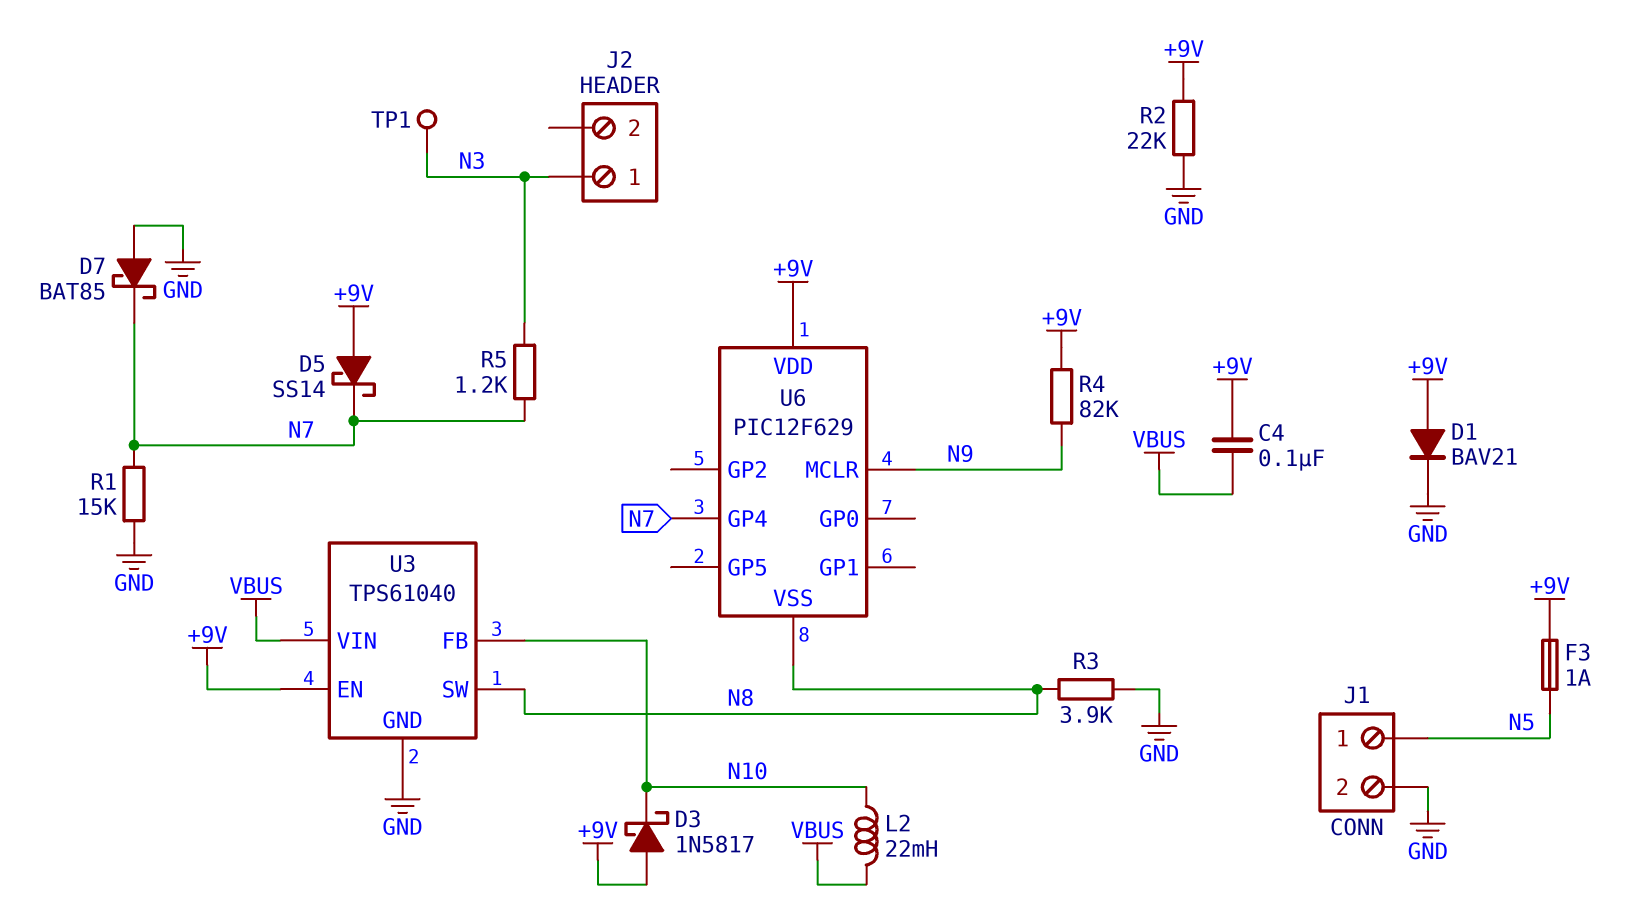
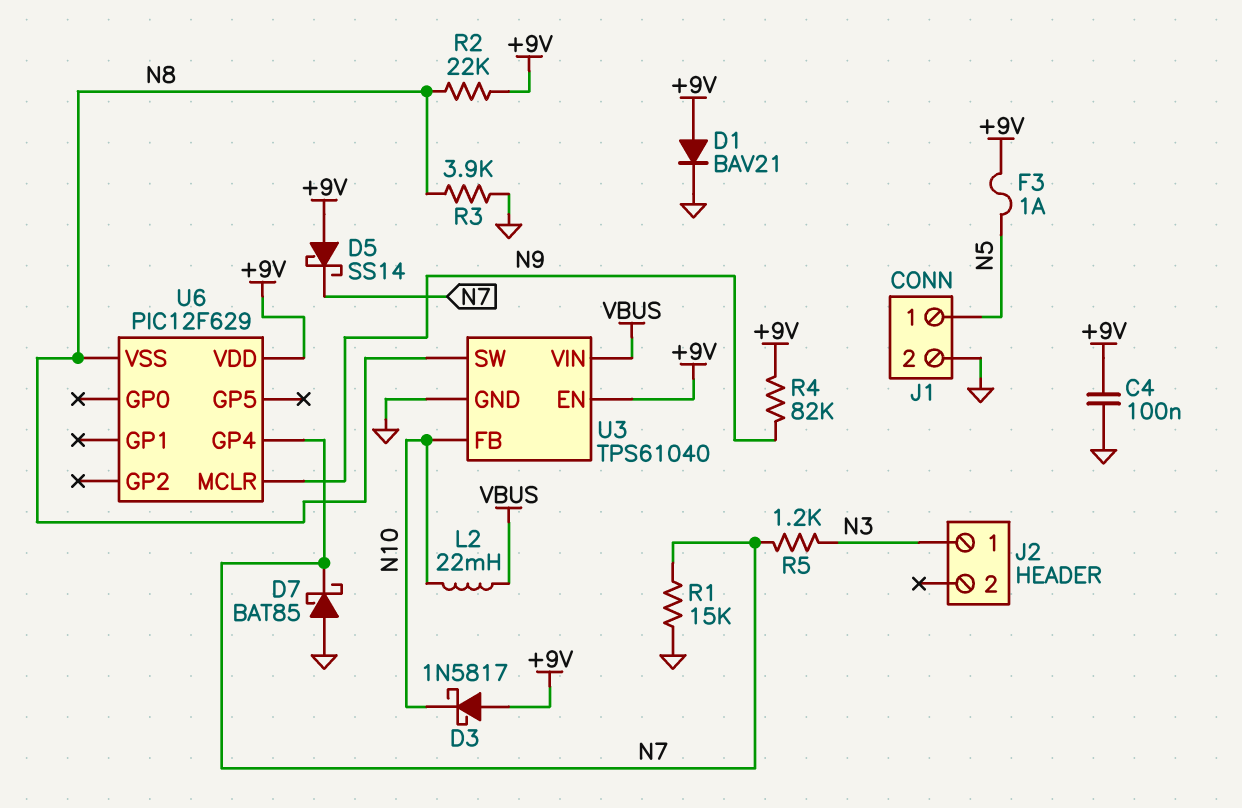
C4: 100nF (+9V, VBUS) -> 100nF (+9V, GND)
R2: 22k (+9V, GND) -> 22k (+9V, N8)
TP1: test point (N3) -> none

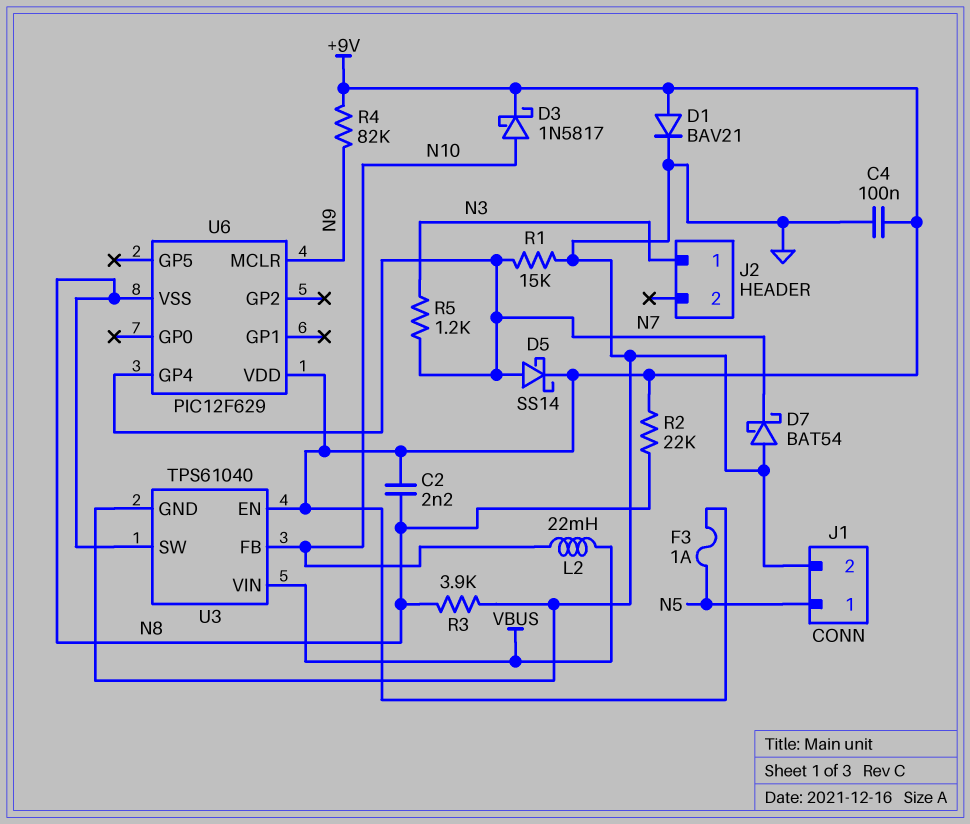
C2: none -> 2.2nF (+9V, N8)
D3: schottky 1N5817 (A +9V, K N10) -> schottky 1N5817 (A N10, K +9V)
D5: schottky SS14 (A +9V, K N7) -> schottky SS14 (A N7, K +9V)
D7: schottky BAT85 (A GND, K N7) -> schottky BAT54 (A GND, K N7)

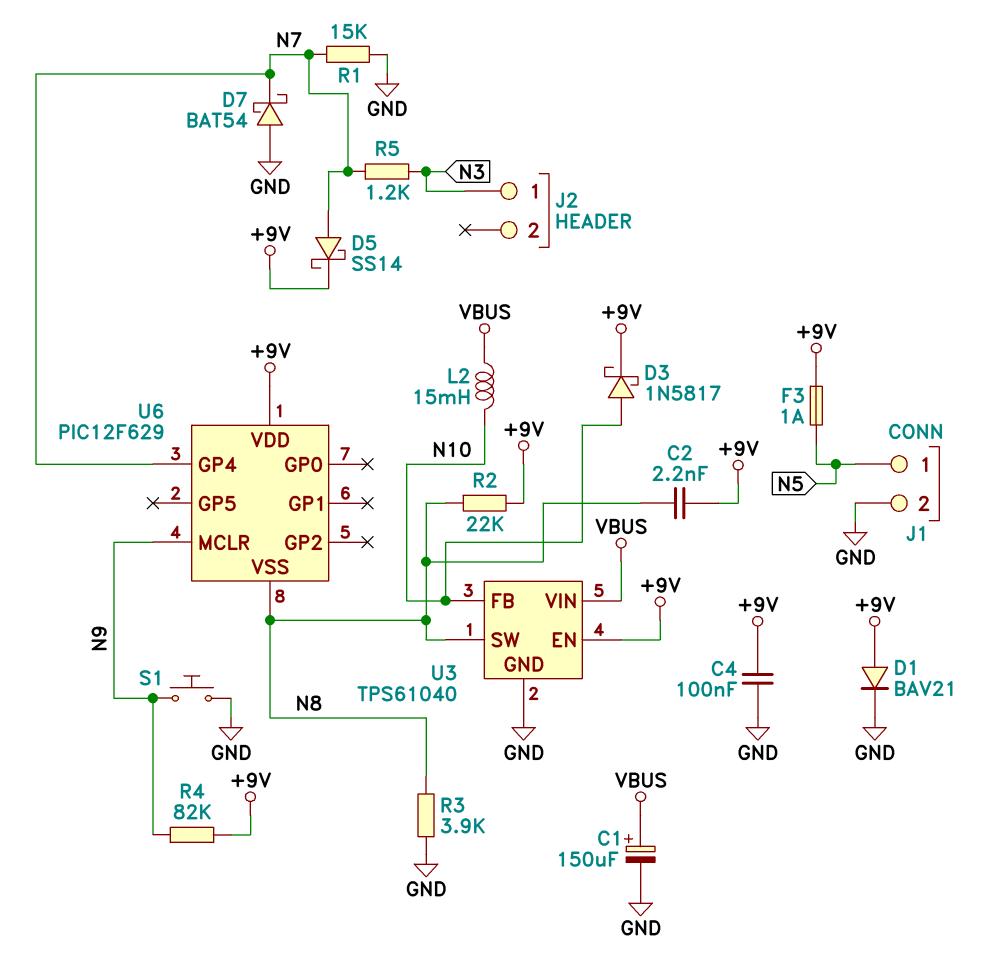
C1: none -> 150uF (plus VBUS, minus GND)
L2: 22mH (N10, VBUS) -> 15mH (N10, VBUS)
S1: none -> button (GND, N9)

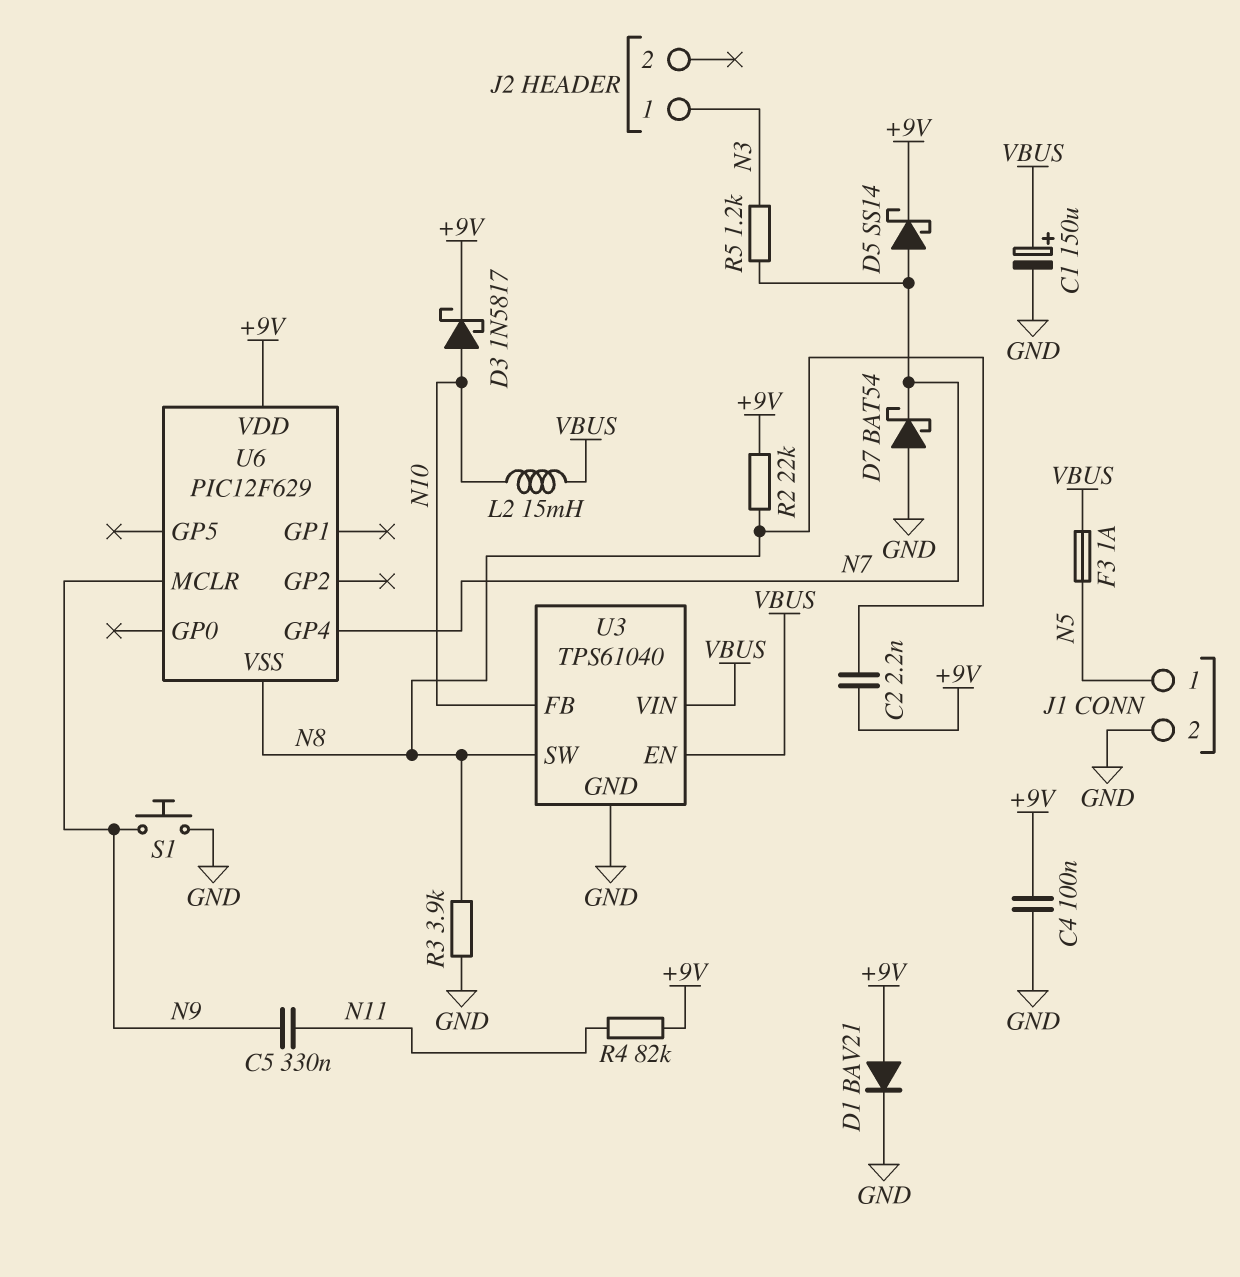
C5: none -> 330nF (N9, N11)
F3: 1A (+9V, N5) -> 1A (N5, VBUS)
R1: 15k (GND, N7) -> none
R4: 82k (+9V, N9) -> 82k (+9V, N11)
U3 pin EN: +9V -> VBUS

